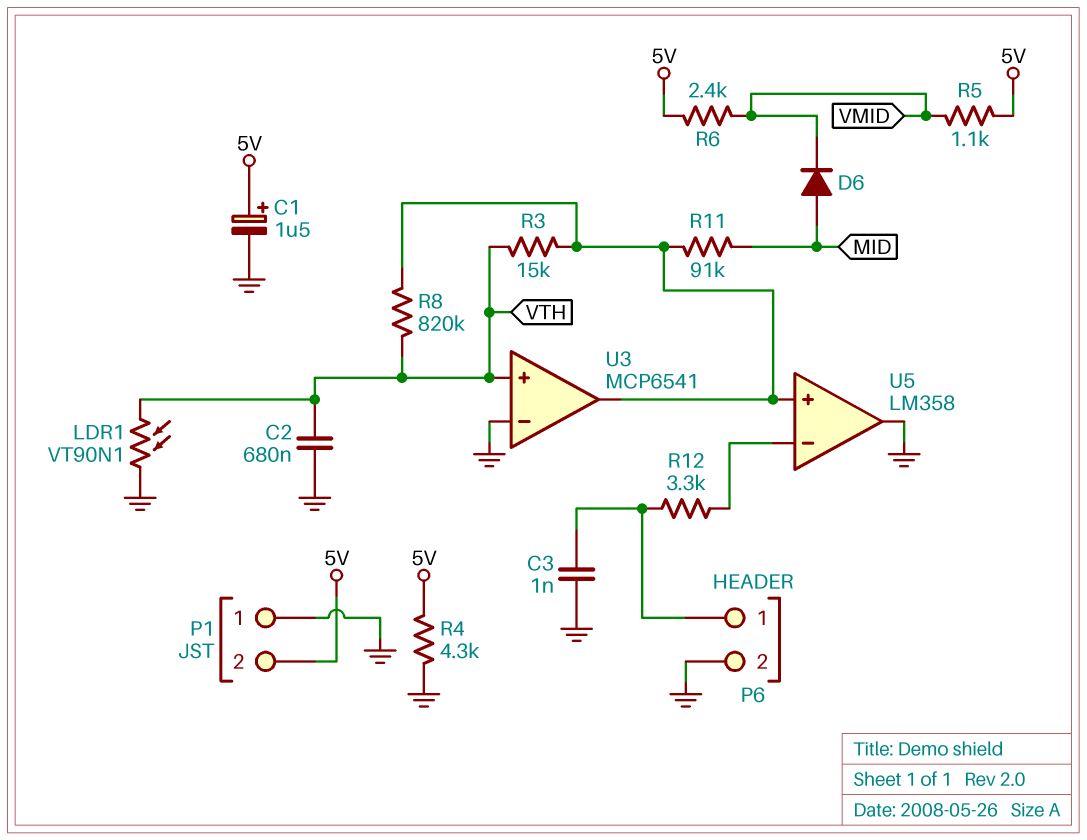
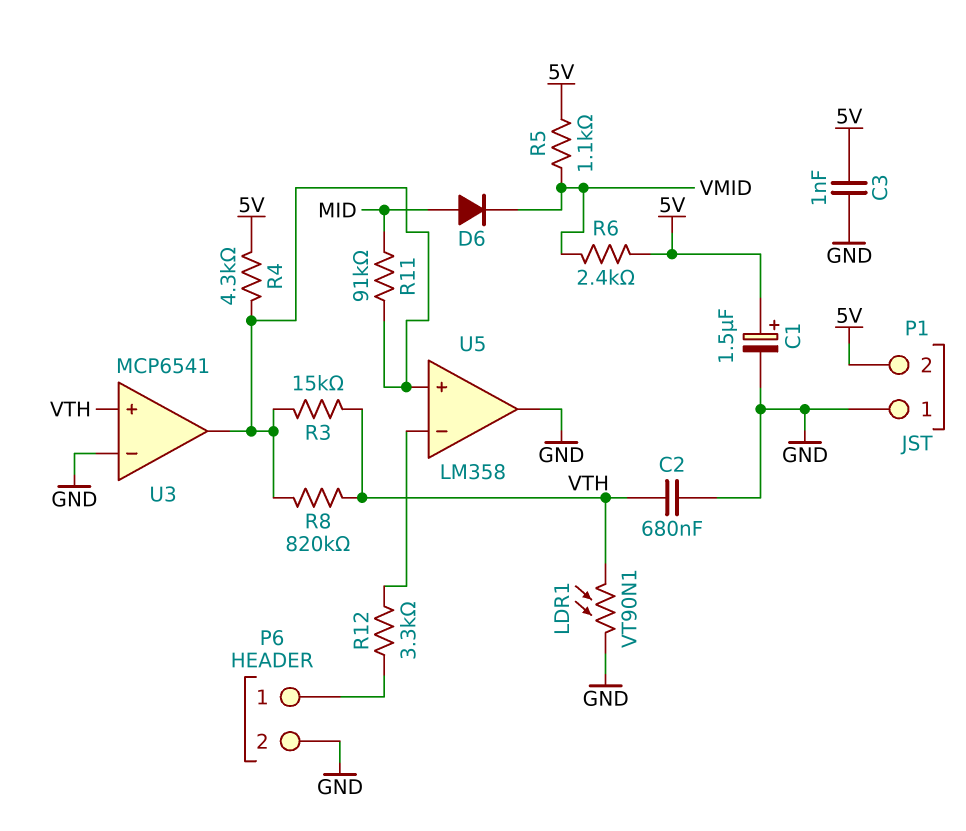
C3: 1nF (GND, P6/1) -> 1nF (5V, GND)
R4: 4.3k (5V, GND) -> 4.3k (5V, U3/out)

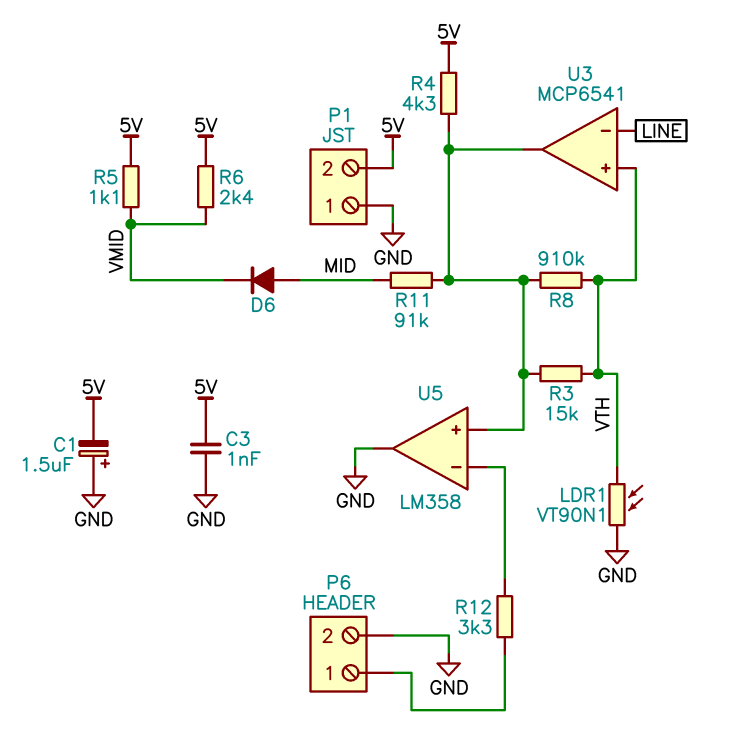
C1: 1.5uF (plus 5V, minus GND) -> 1.5uF (plus GND, minus 5V)
C2: 680nF (GND, VTH) -> none
R8: 820k (U3/out, VTH) -> 910k (U3/out, VTH)
U3 pin in-: GND -> LINE

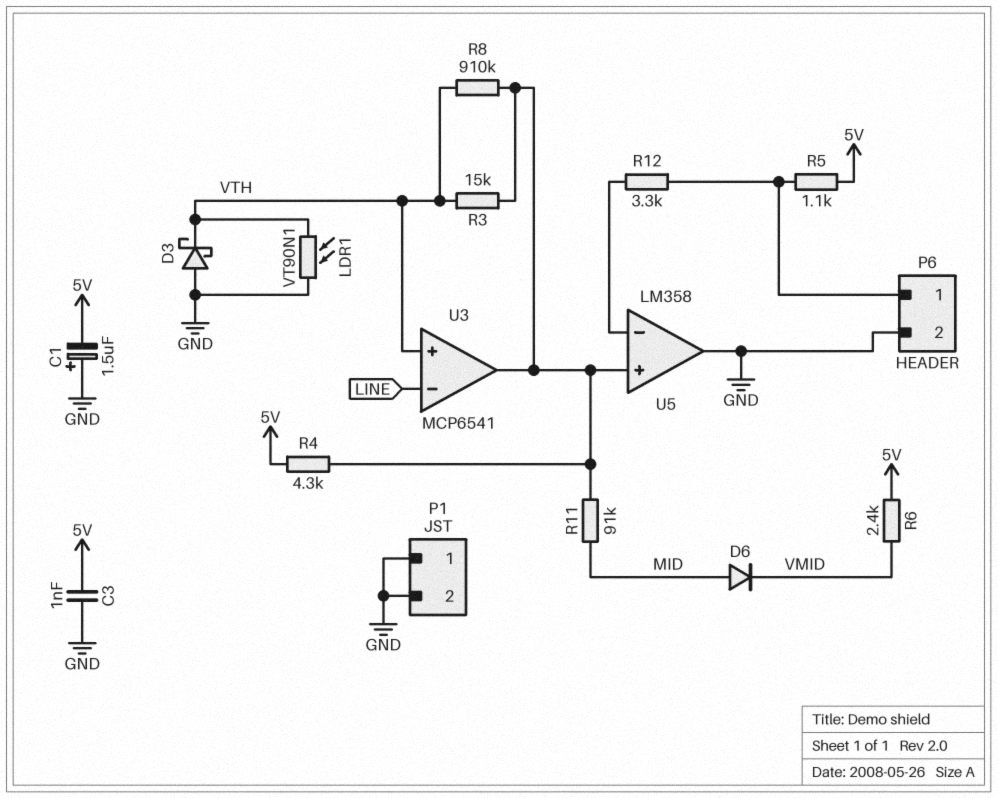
D3: none -> schottky (A GND, K VTH)
P1 pin 2: 5V -> GND
R5: 1.1k (5V, VMID) -> 1.1k (5V, P6/1)

